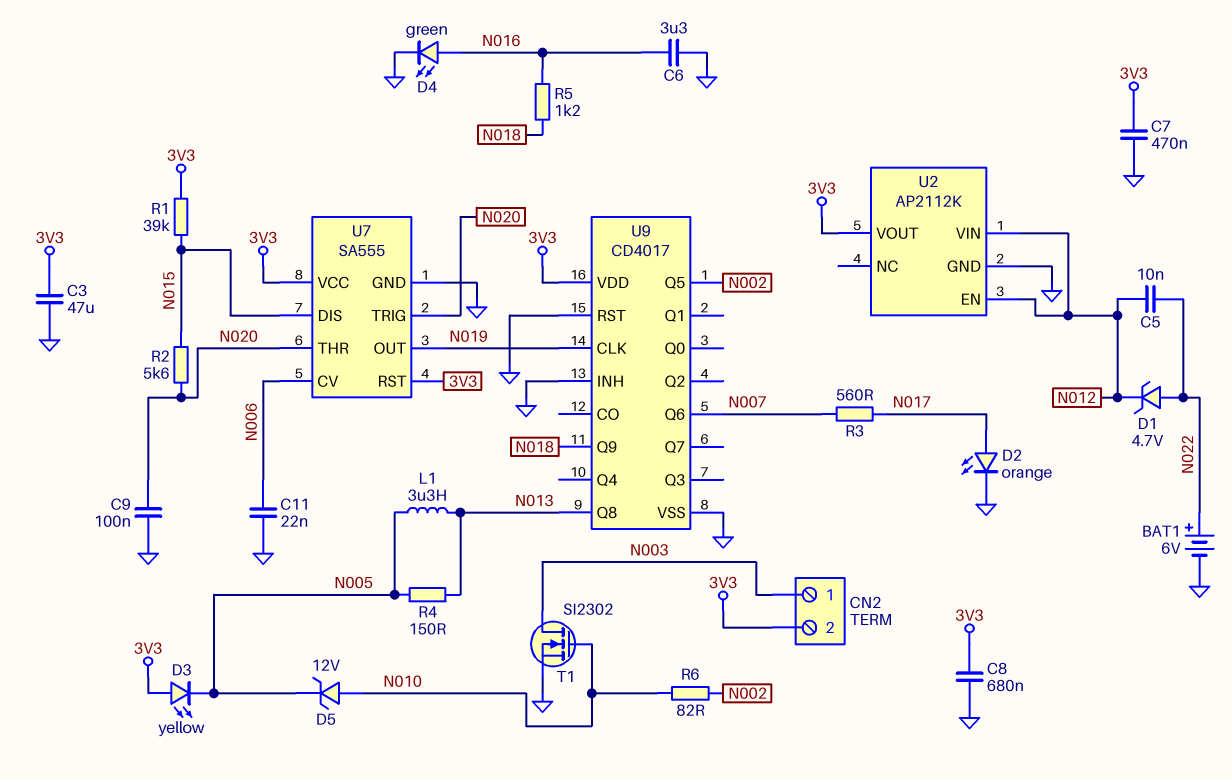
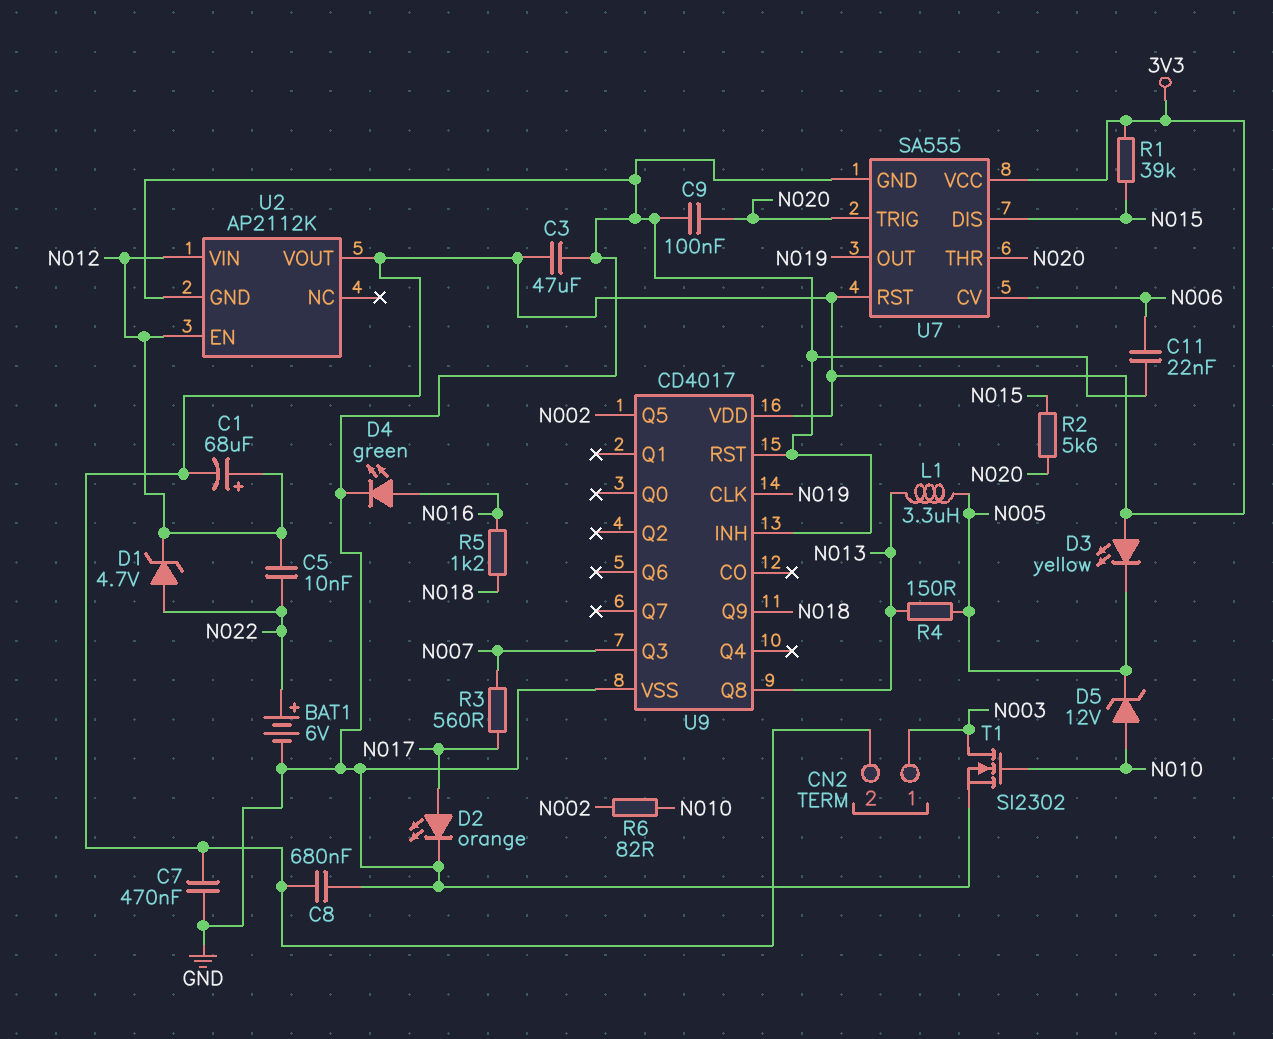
C1: none -> 68uF (plus N012, minus 3V3)
C6: 3.3uF (GND, N016) -> none
U9 pin Q3: none -> N007
U9 pin Q6: N007 -> none

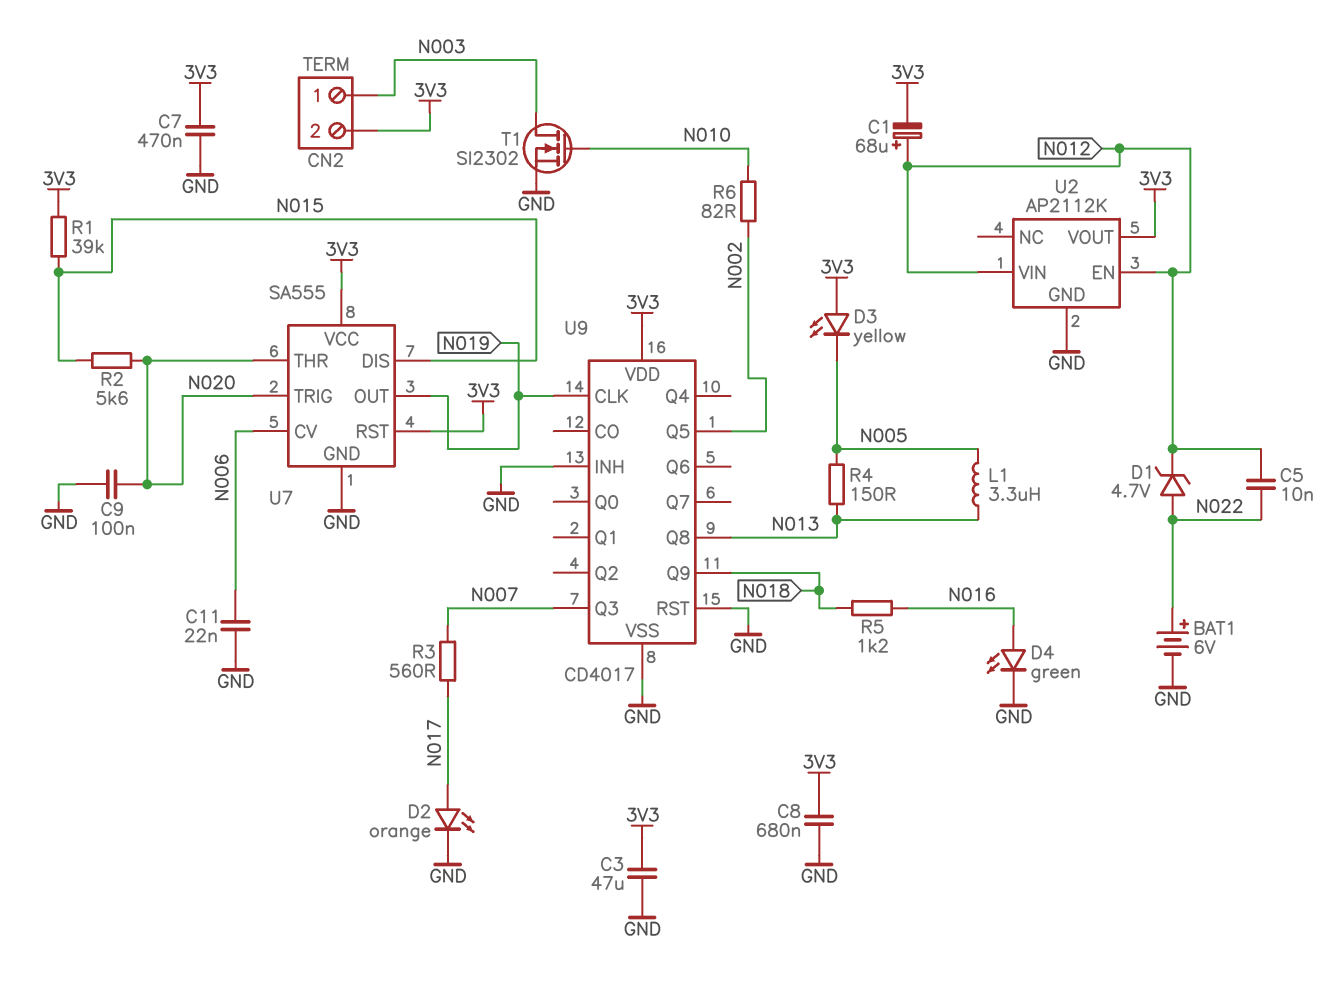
D5: zener 12V (A N010, K N005) -> none

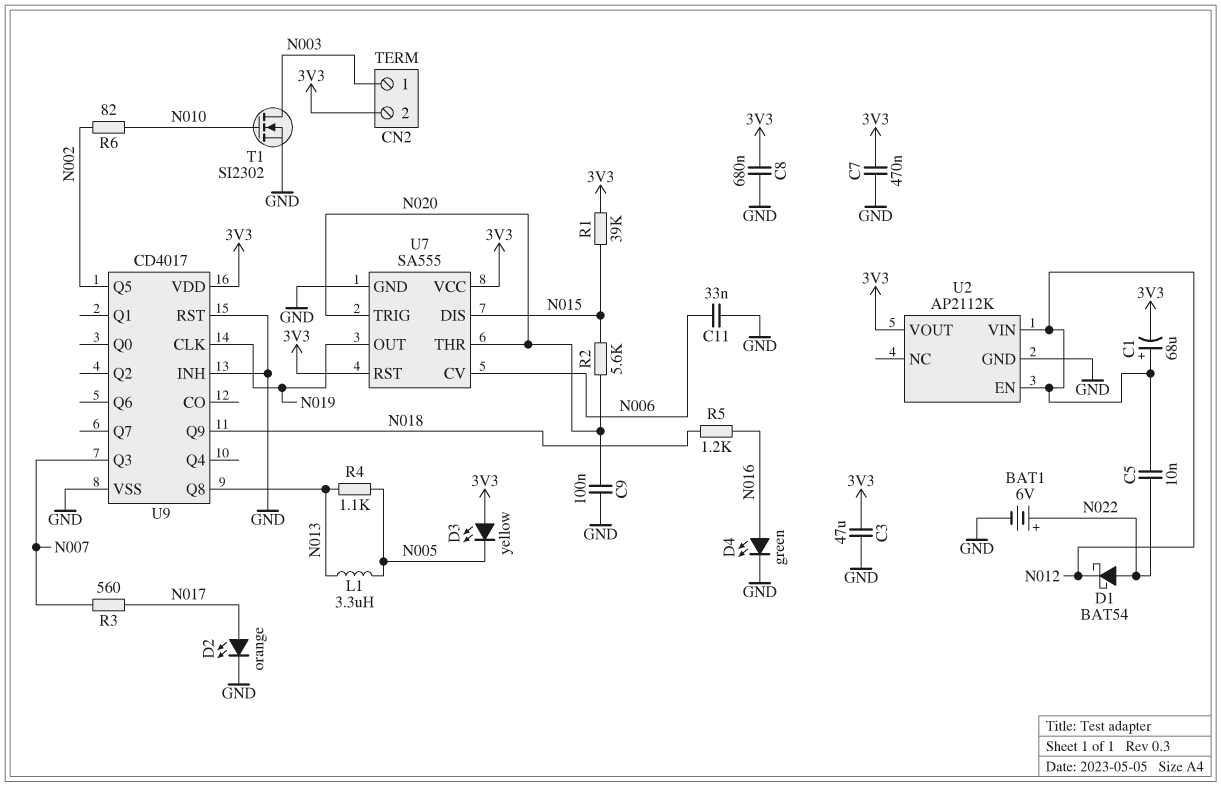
C11: 22nF (GND, N006) -> 33nF (GND, N006)
D1: zener 4.7V (A N022, K N012) -> schottky BAT54 (A N022, K N012)
R4: 150 (N005, N013) -> 1.1k (N005, N013)

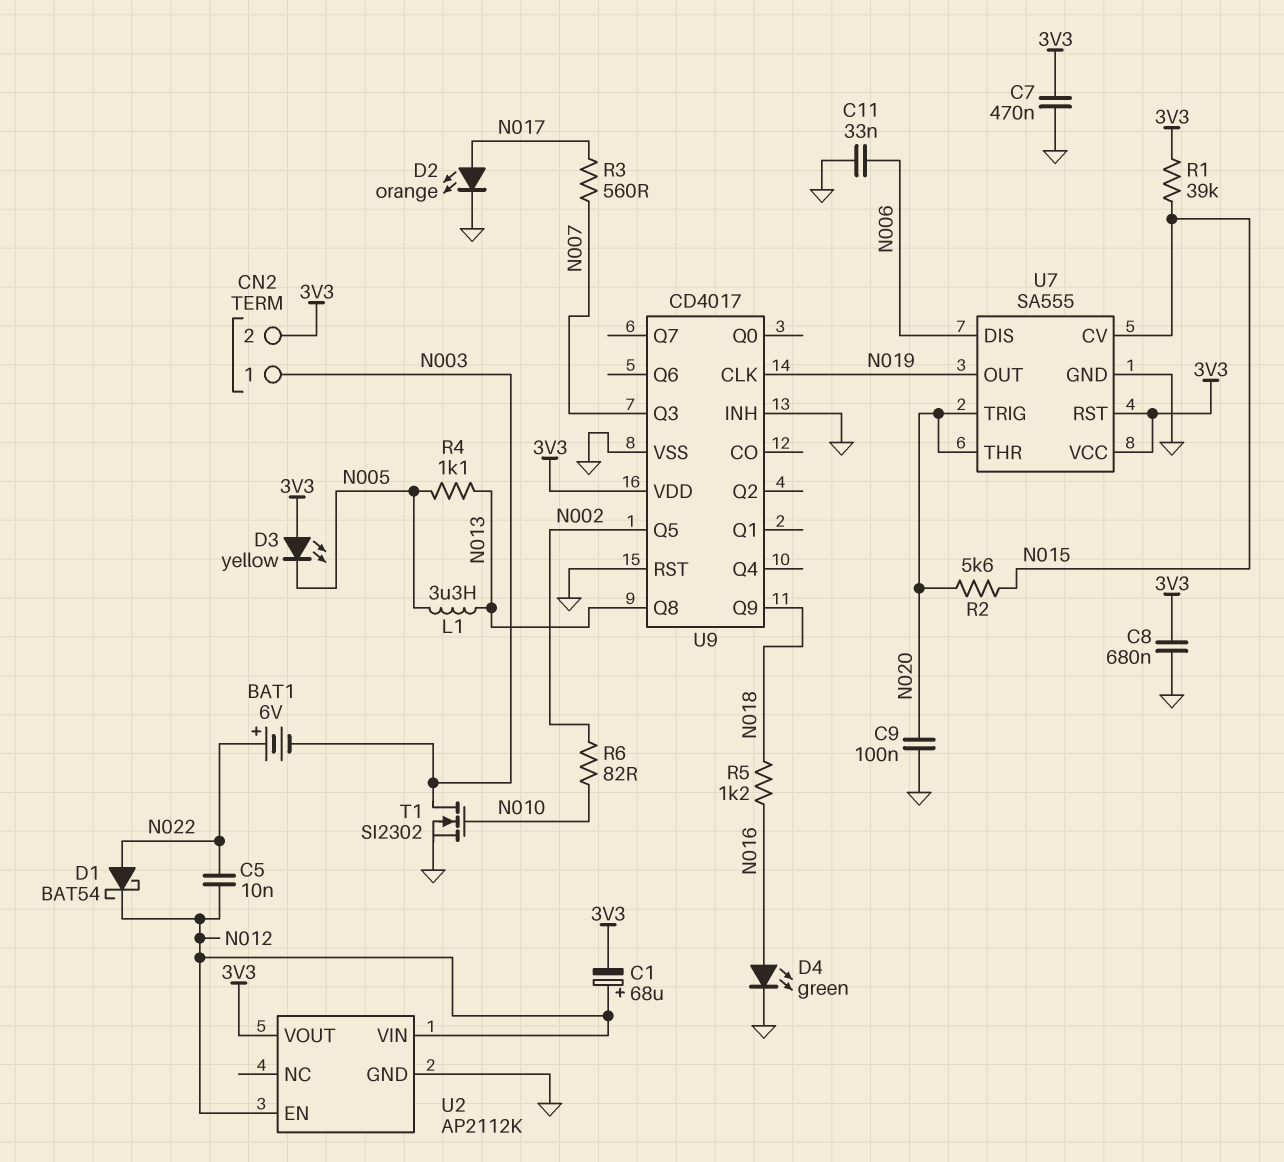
BAT1: 6V (plus N022, minus GND) -> 6V (plus N022, minus N003)
C3: 47uF (3V3, GND) -> none
U7 pin CV: N006 -> N015
U7 pin DIS: N015 -> N006

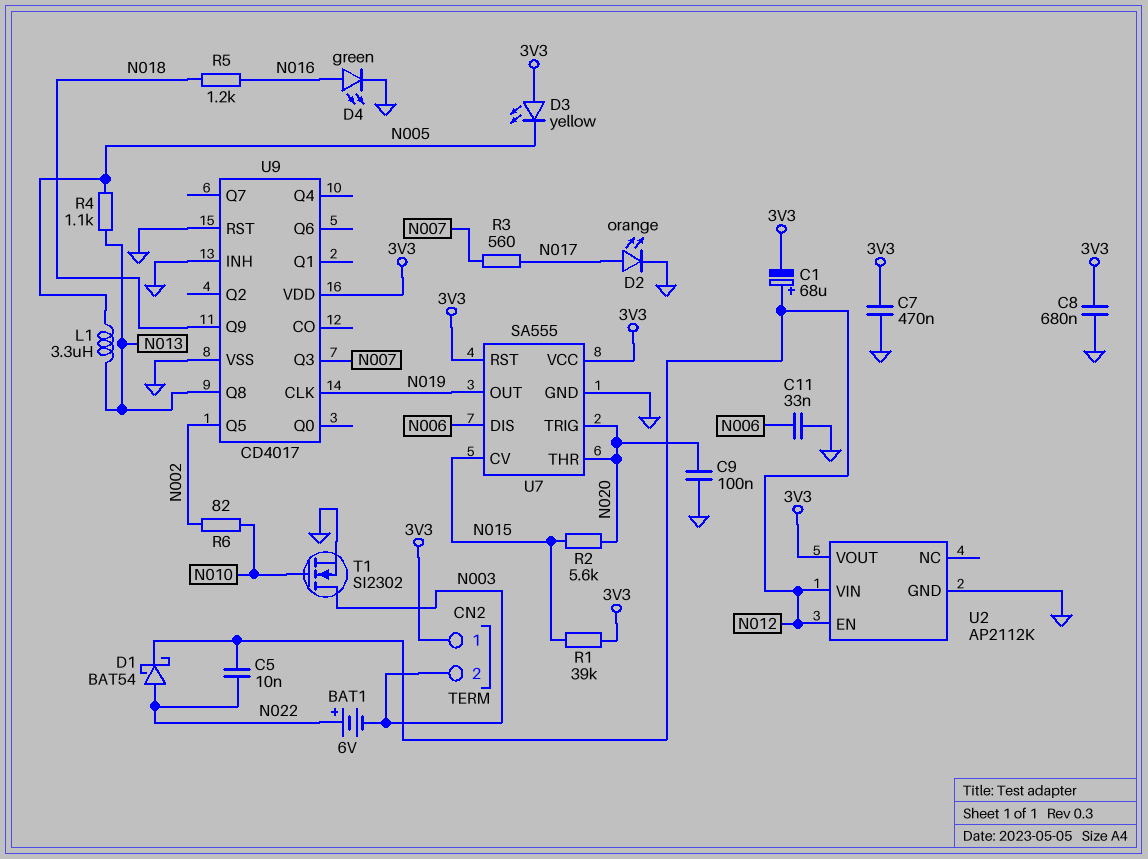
CN2 pin 1: N003 -> 3V3
CN2 pin 2: 3V3 -> N003

